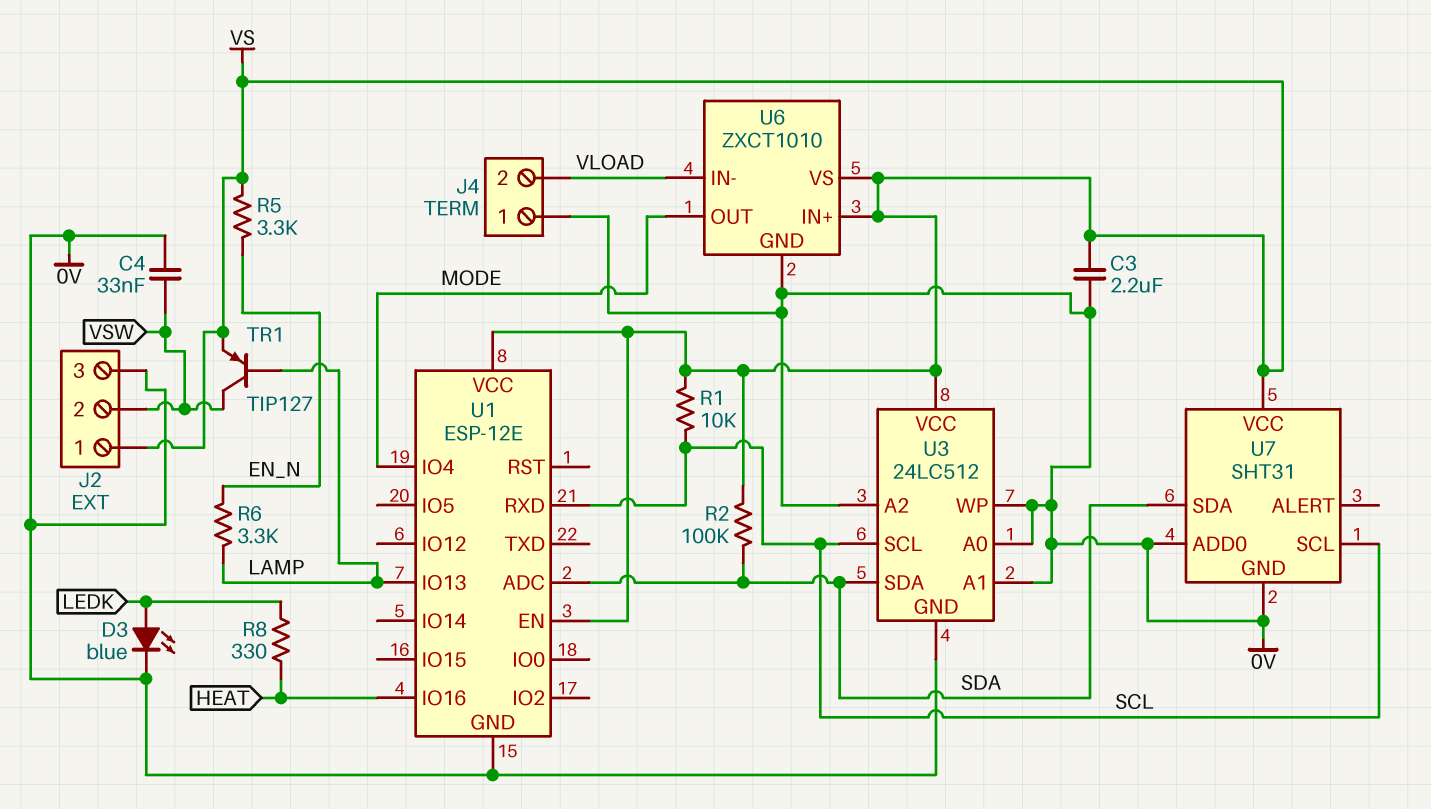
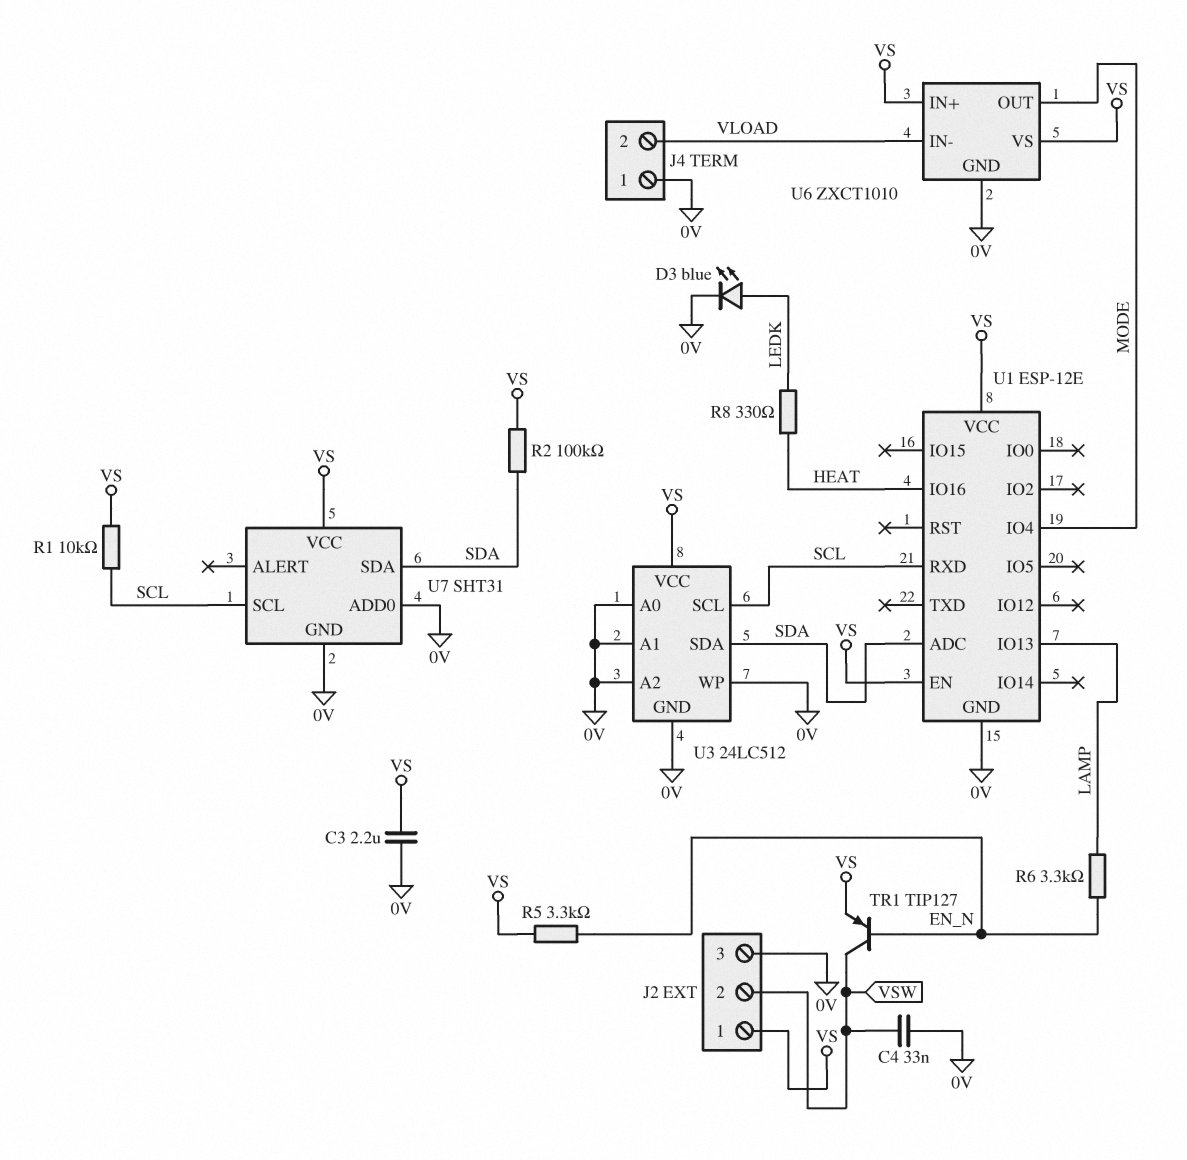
TR1: PNP TIP127 (B LAMP, C VSW, E VS) -> PNP TIP127 (B EN_N, C VSW, E VS)

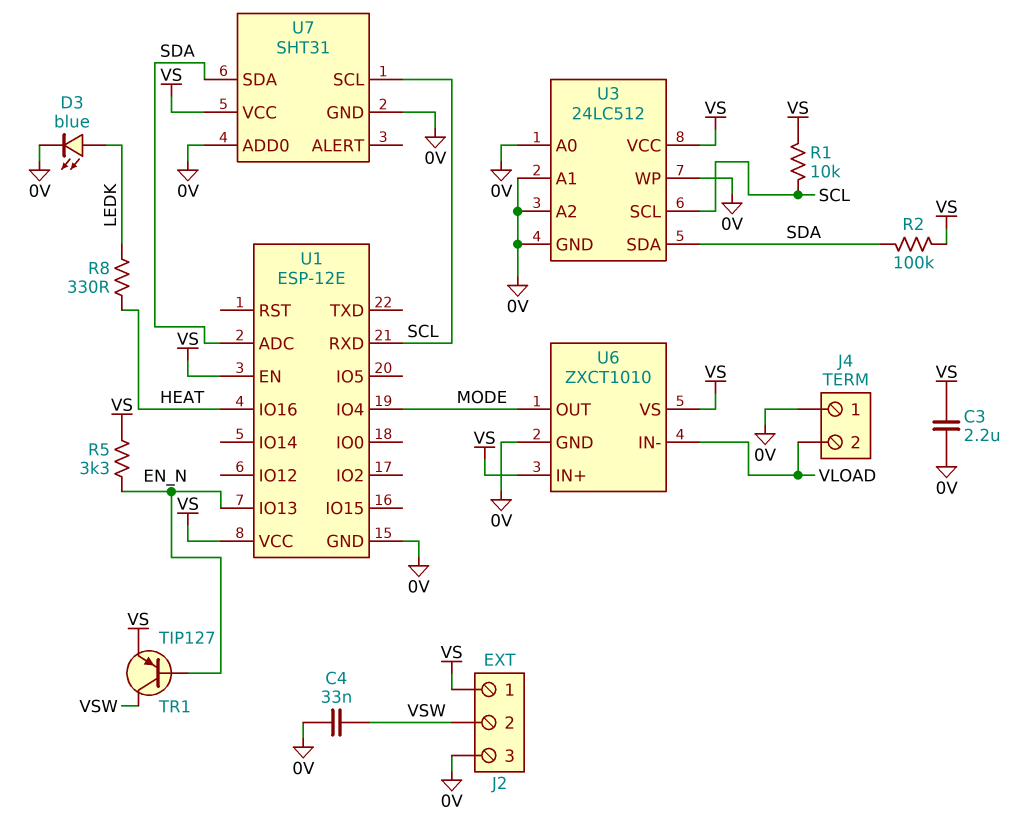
R6: 3.3k (EN_N, LAMP) -> none
U1 pin IO13: LAMP -> EN_N

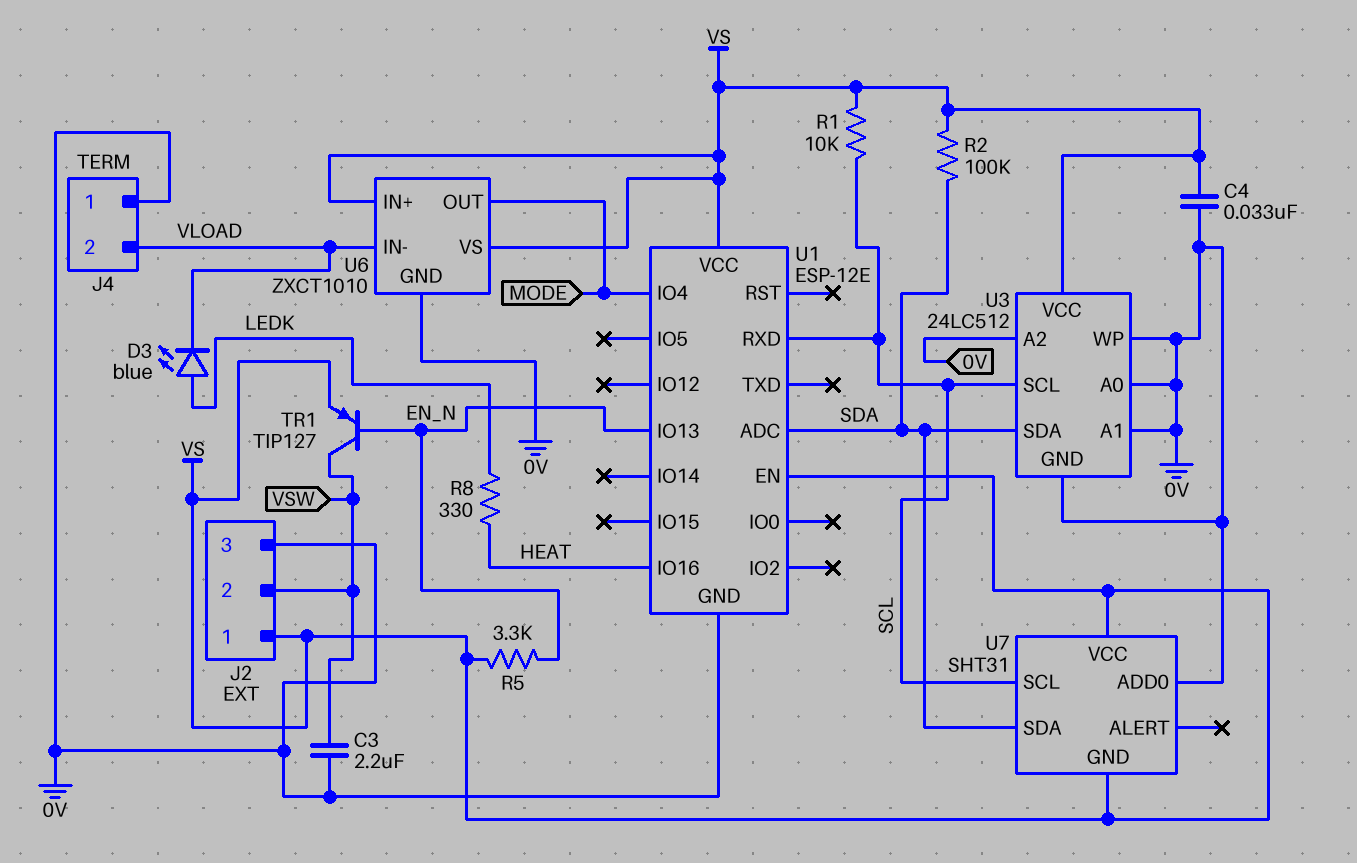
C3: 2.2uF (0V, VS) -> 2.2uF (0V, VSW)
C4: 33nF (0V, VSW) -> 33nF (0V, VS)
D3: LED blue (A LEDK, K 0V) -> LED blue (A LEDK, K VLOAD)
U7 pin GND: 0V -> VS

